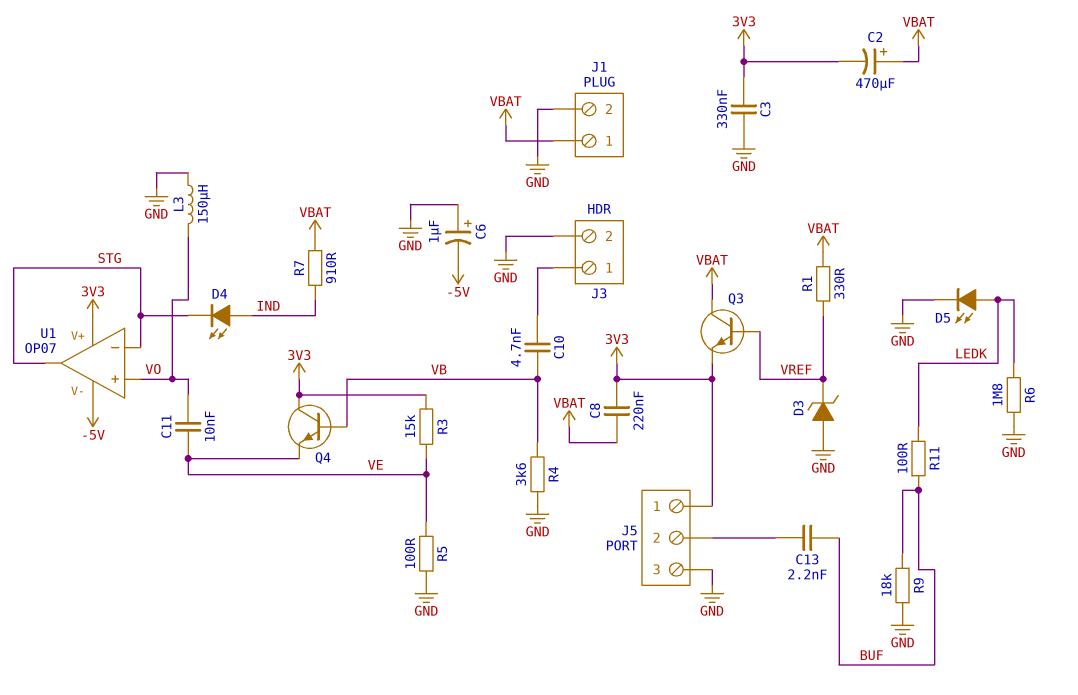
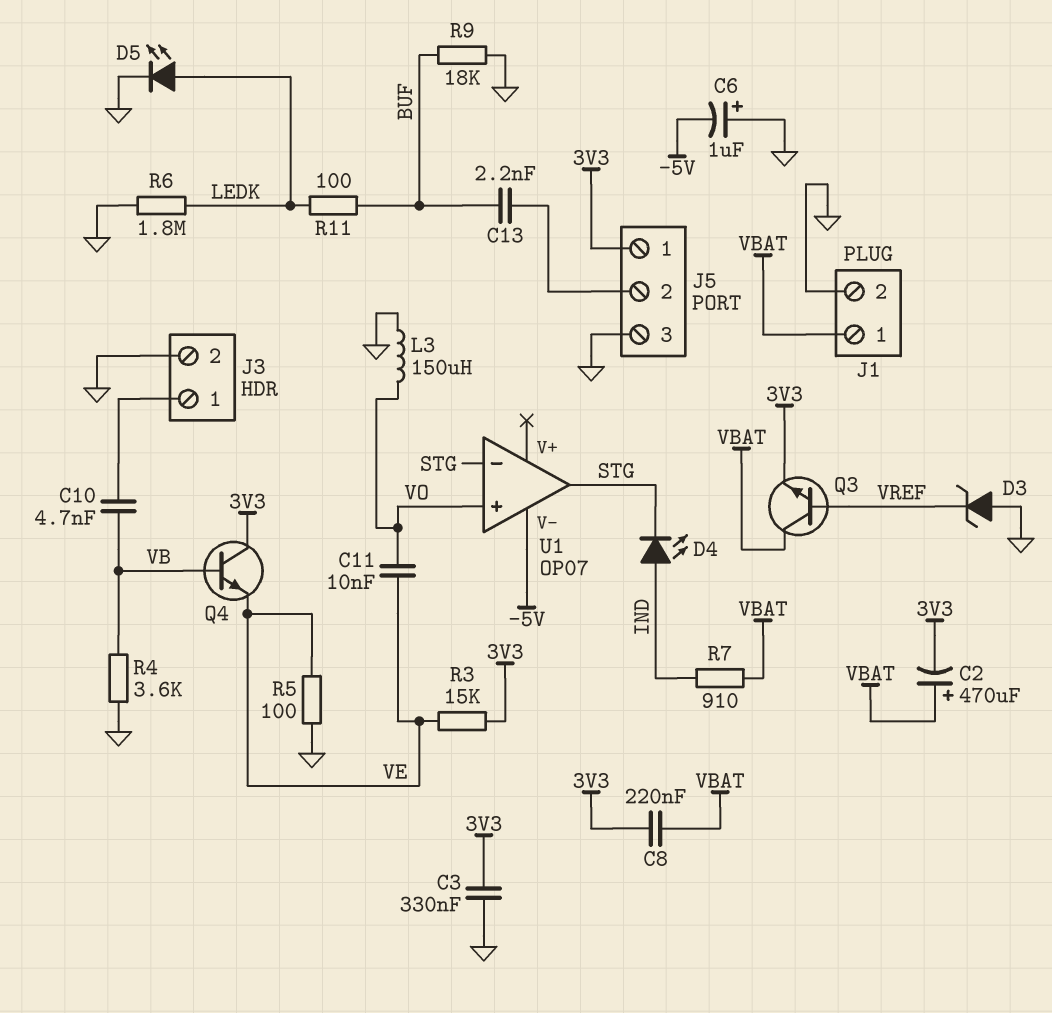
R1: 330 (VBAT, VREF) -> none
U1 pin V+: 3V3 -> none

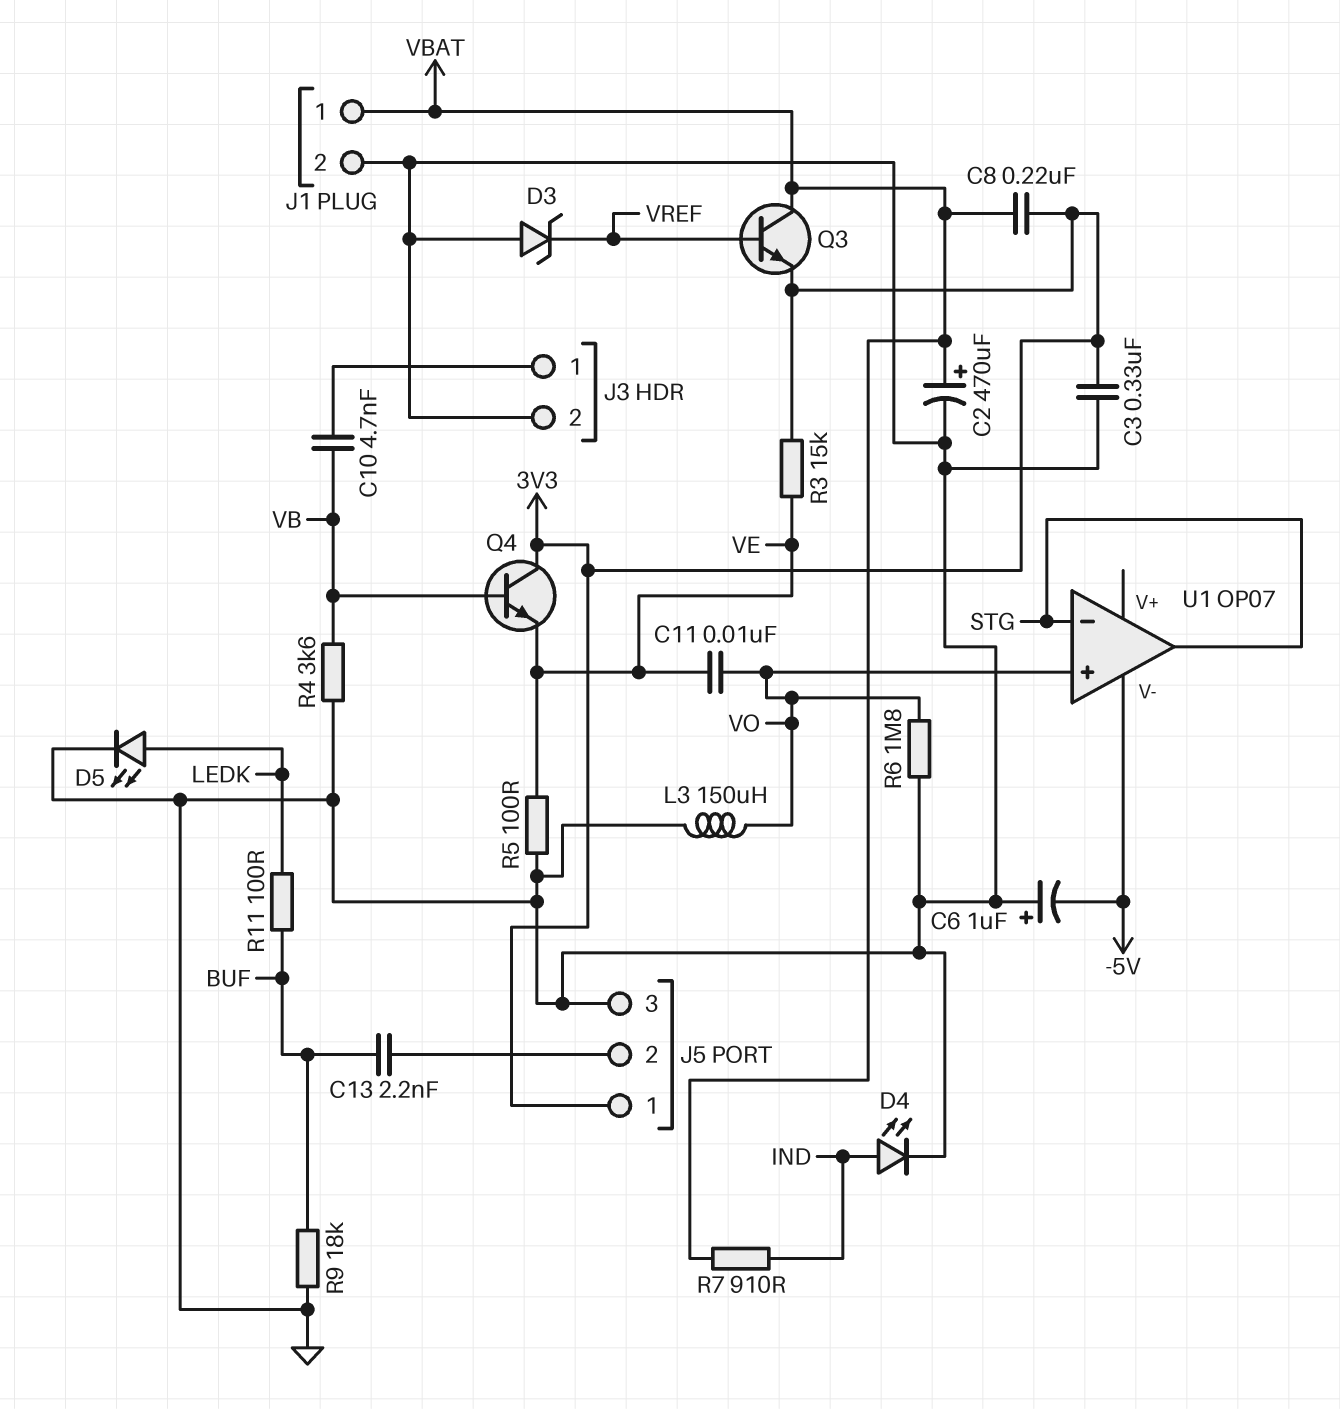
C2: 470uF (plus VBAT, minus 3V3) -> 470uF (plus VBAT, minus GND)
D4: LED (A IND, K STG) -> LED (A IND, K GND)
R6: 1.8M (GND, LEDK) -> 1.8M (GND, VO)

